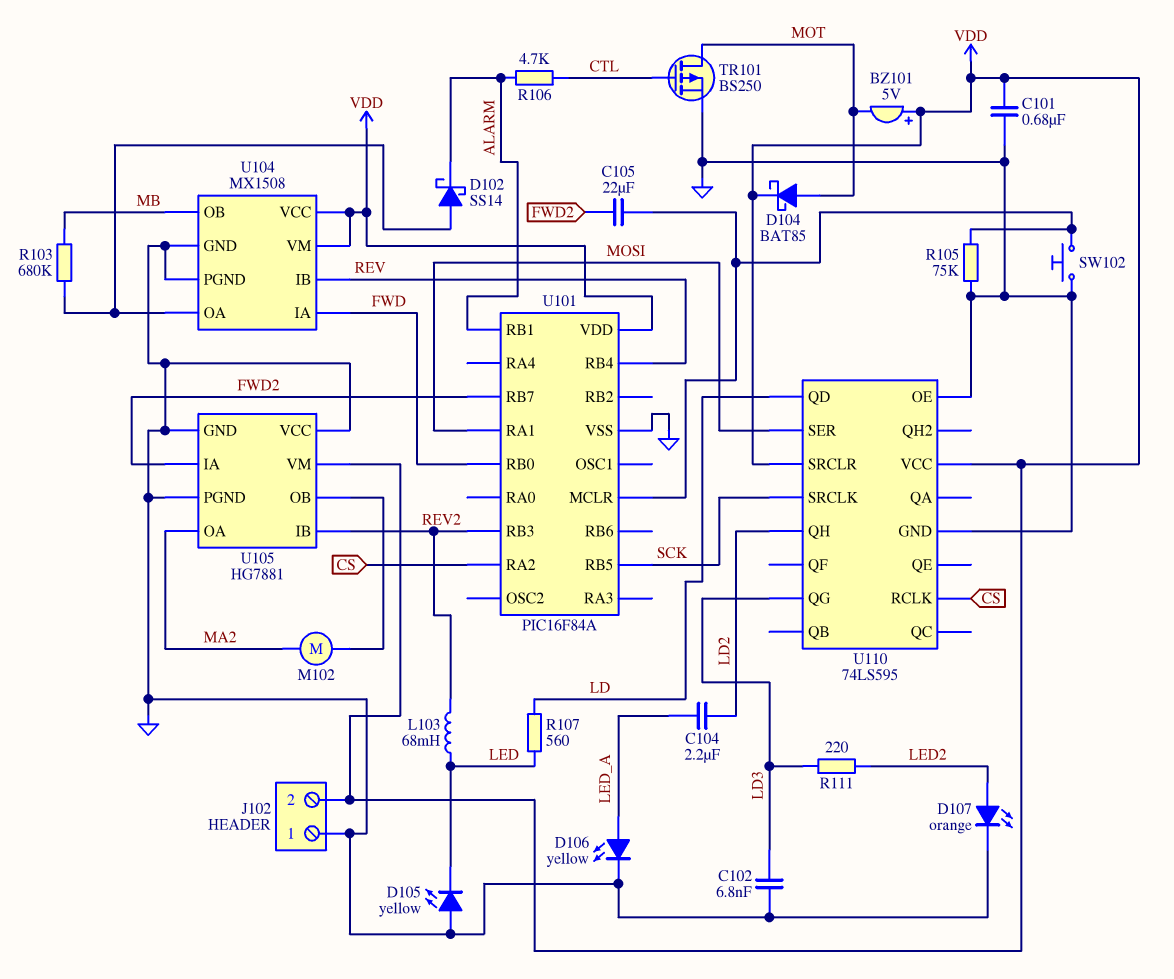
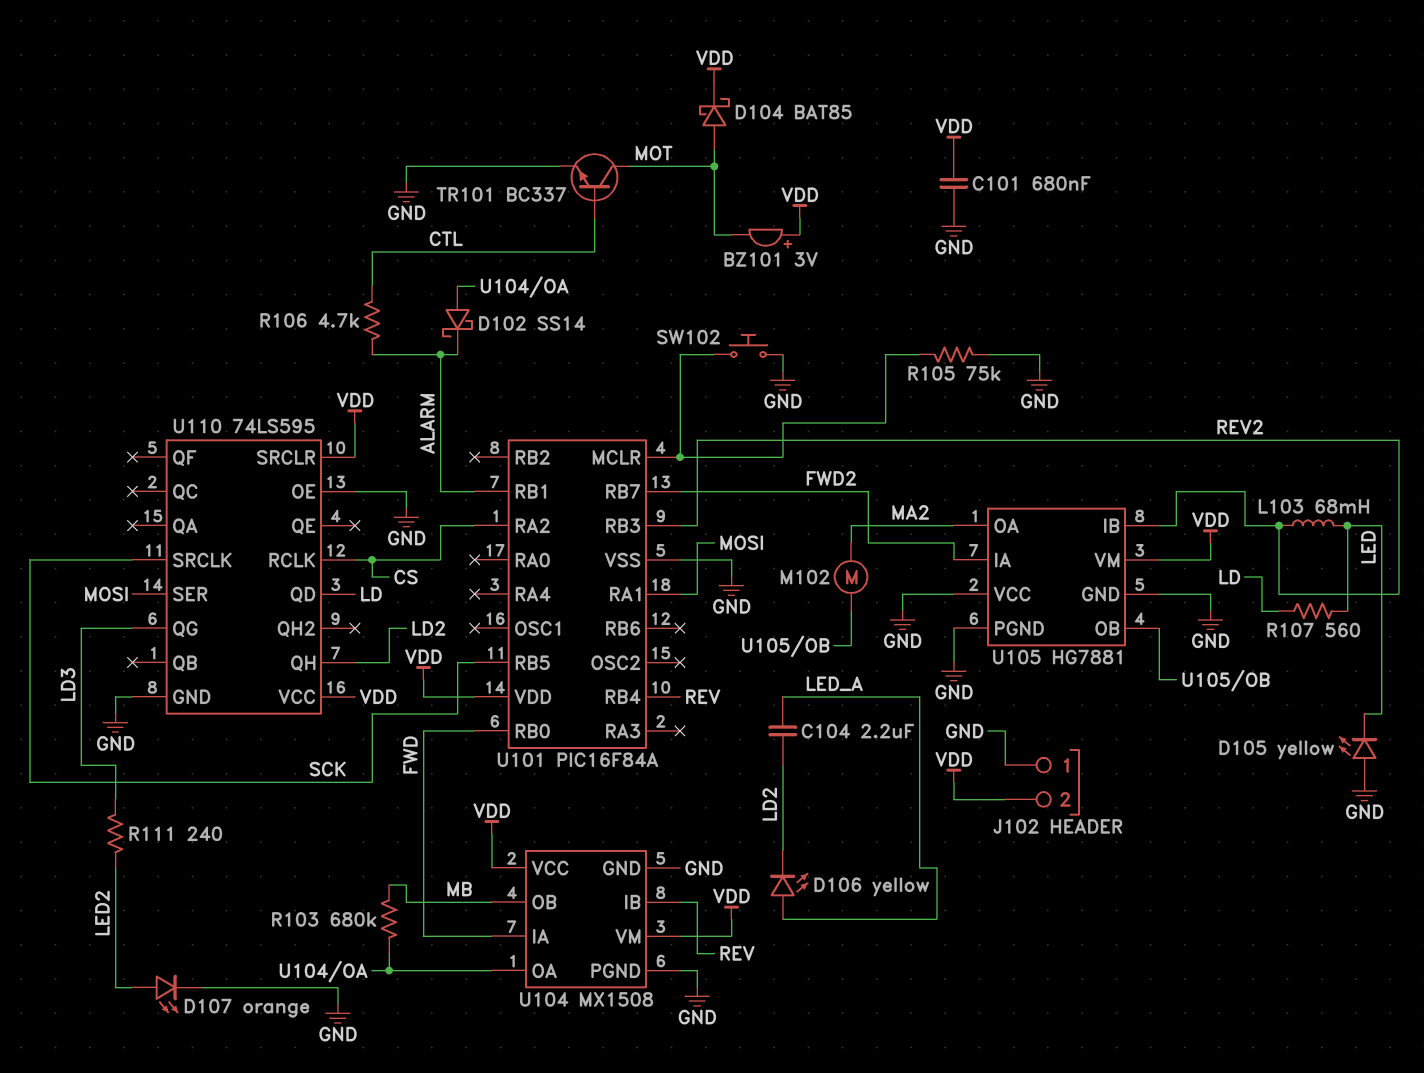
BZ101: buzzer 5V (plus VDD, minus MOT) -> buzzer 3V (plus VDD, minus MOT)
C102: 6.8nF (GND, LD3) -> none
C105: 22uF (FWD2, U101/MCLR) -> none
D106: LED yellow (A LED_A, K GND) -> LED yellow (A LED_A, K LD2)
R111: 220 (LD3, LED2) -> 240 (LD3, LED2)
TR101: PMOS BS250 (G CTL, D MOT, S GND) -> NPN BC337 (B CTL, C MOT, E GND)

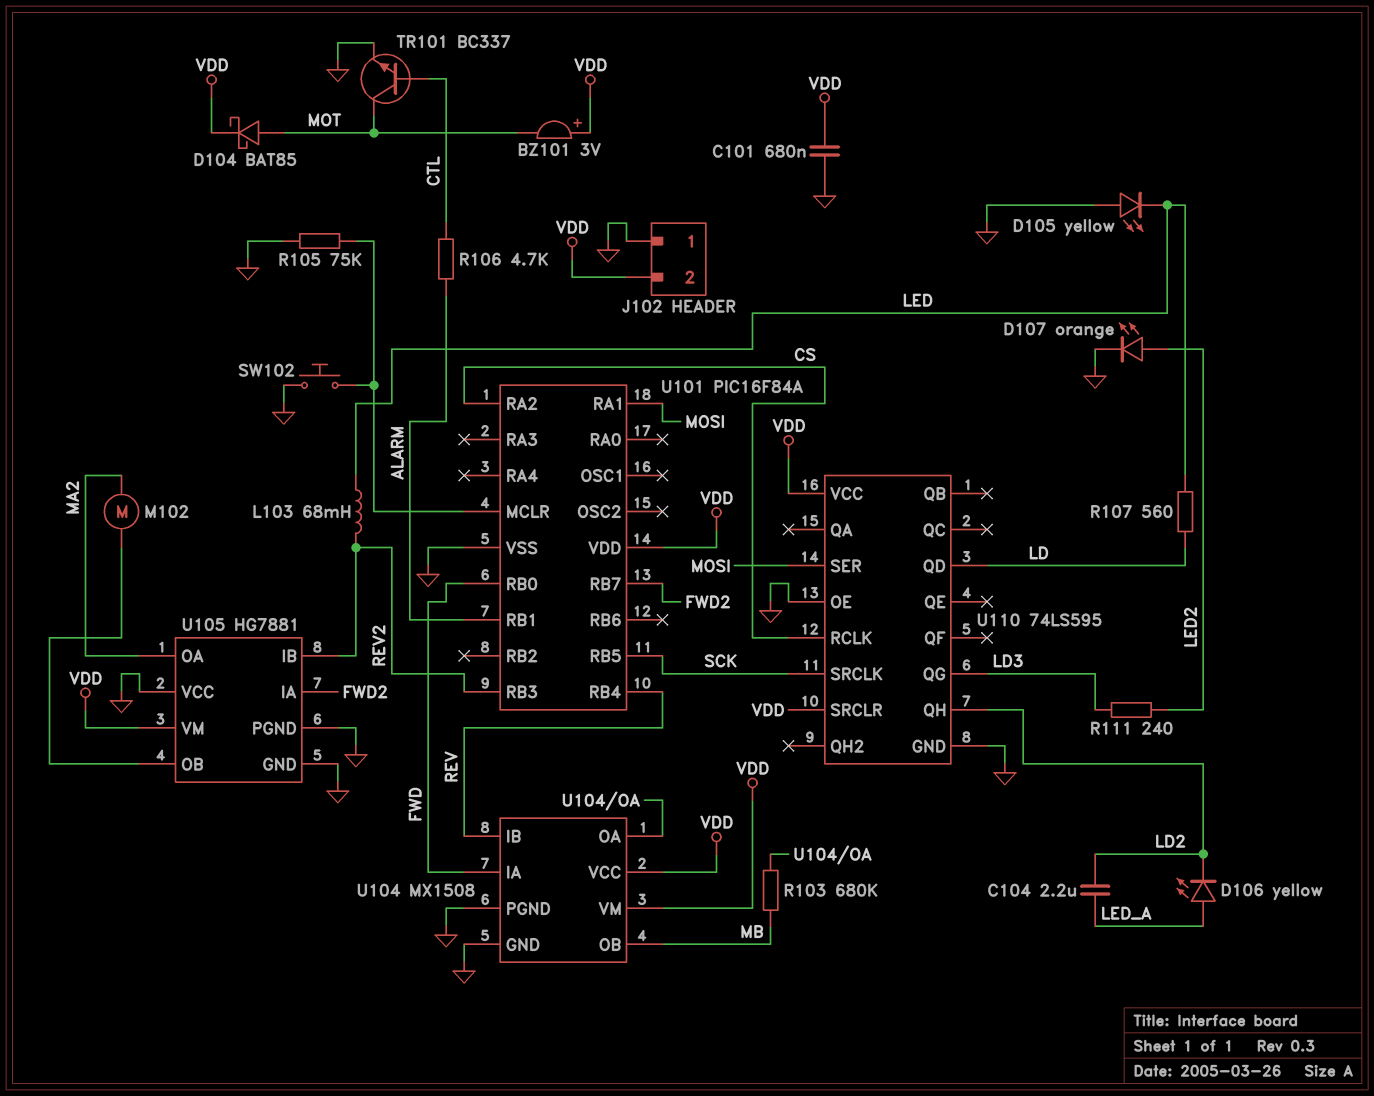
D102: schottky SS14 (A U104/OA, K ALARM) -> none

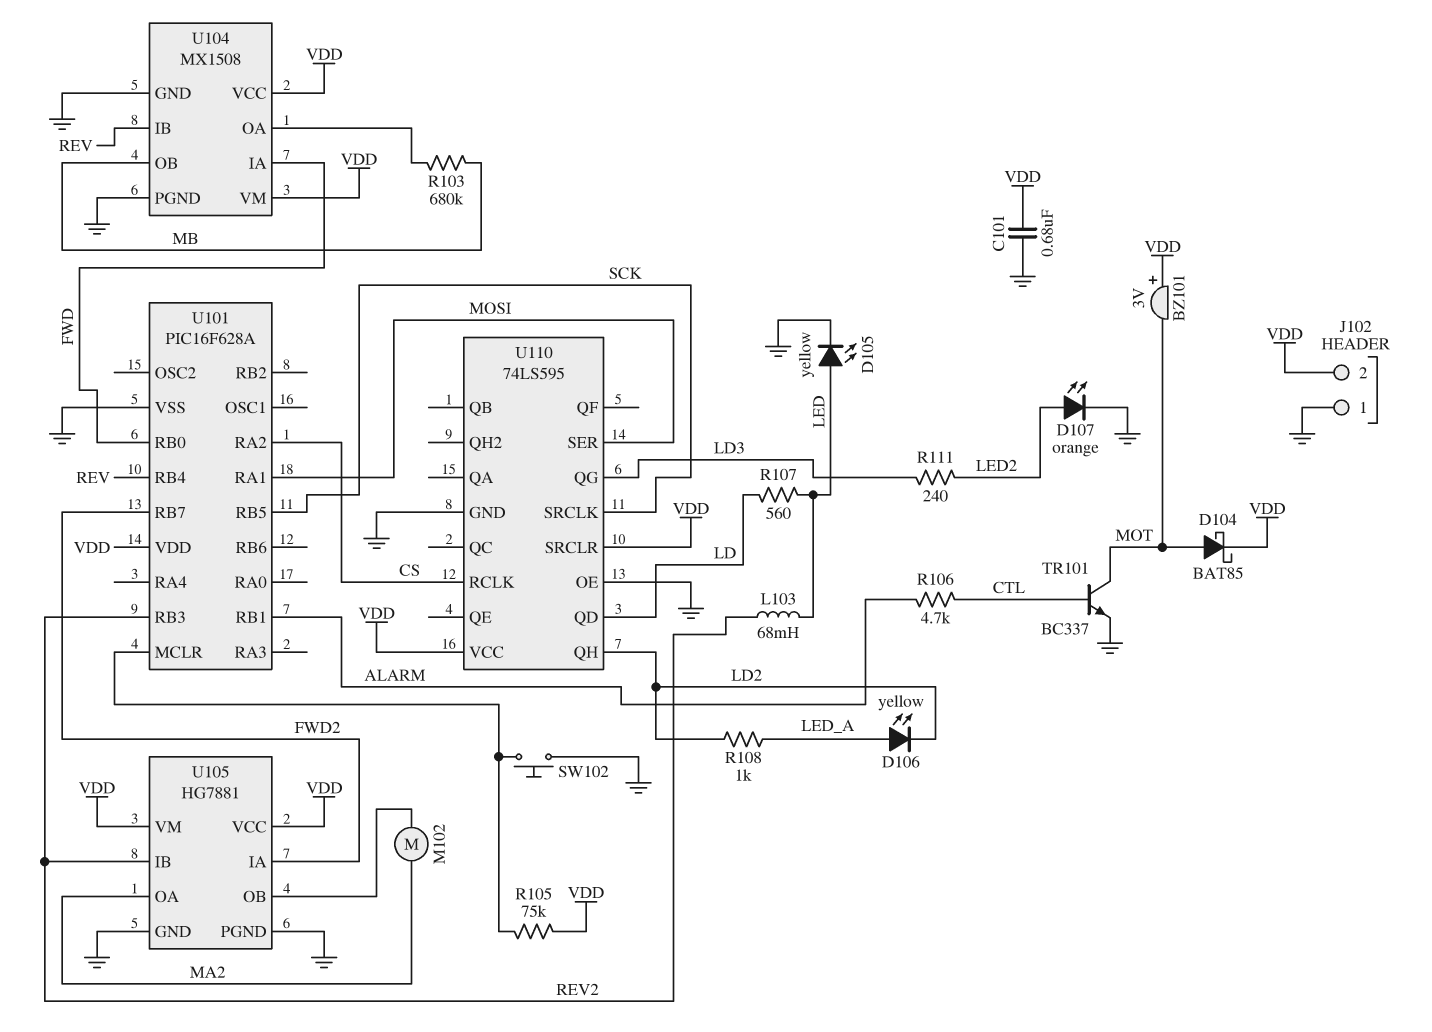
C104: 2.2uF (LD2, LED_A) -> none
D105: LED yellow (A GND, K LED) -> LED yellow (A LED, K GND)
R105: 75k (GND, U101/MCLR) -> 75k (U101/MCLR, VDD)
R108: none -> 1k (LD2, LED_A)
U101: PIC16F84A -> PIC16F628A
U105 pin VCC: GND -> VDD

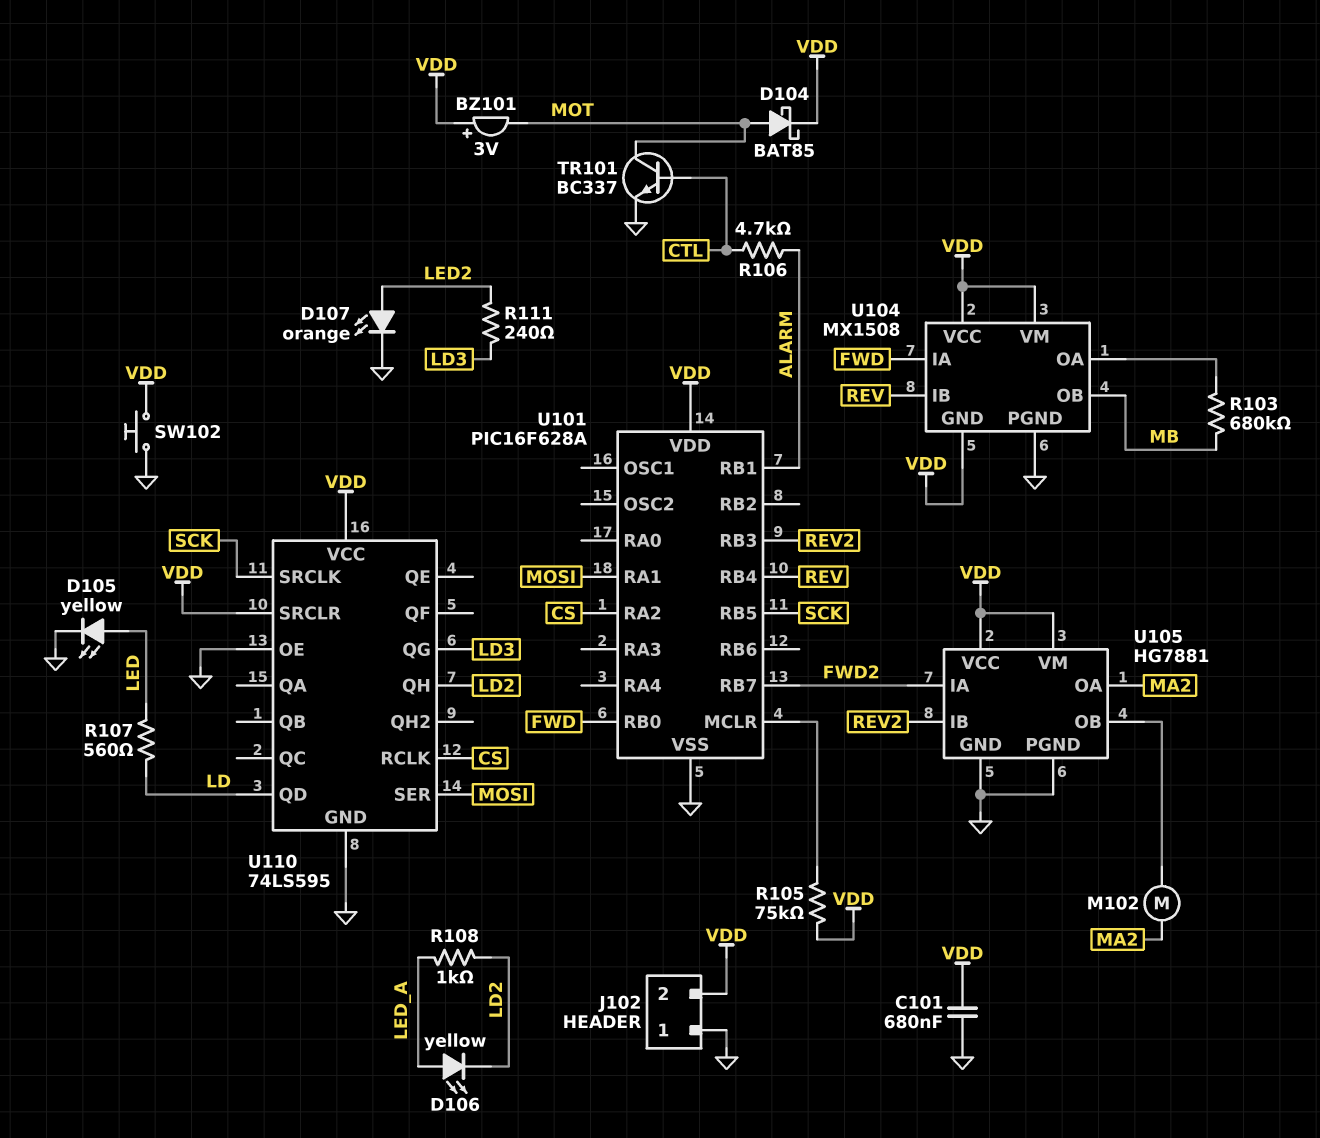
L103: 68mH (LED, REV2) -> none
SW102: button (GND, U101/MCLR) -> button (GND, VDD)
U104 pin GND: GND -> VDD

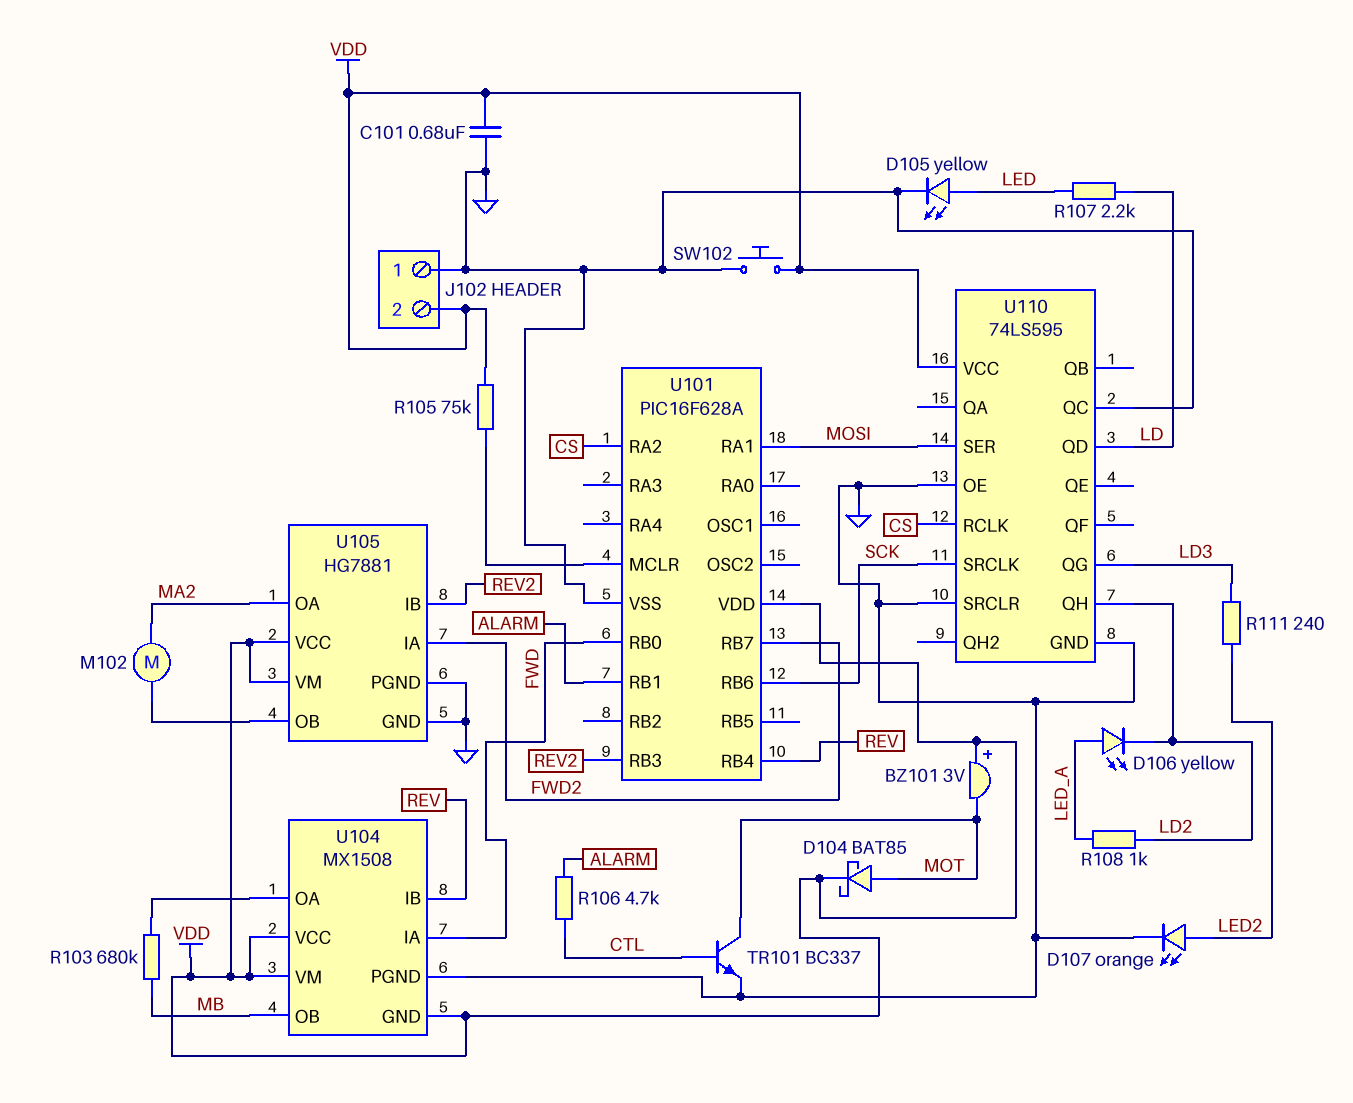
R107: 560 (LD, LED) -> 2.2k (LD, LED)
U101 pin RB5: SCK -> none
U101 pin RB6: none -> SCK
U110 pin QC: none -> GND
U110 pin SRCLR: VDD -> GND

